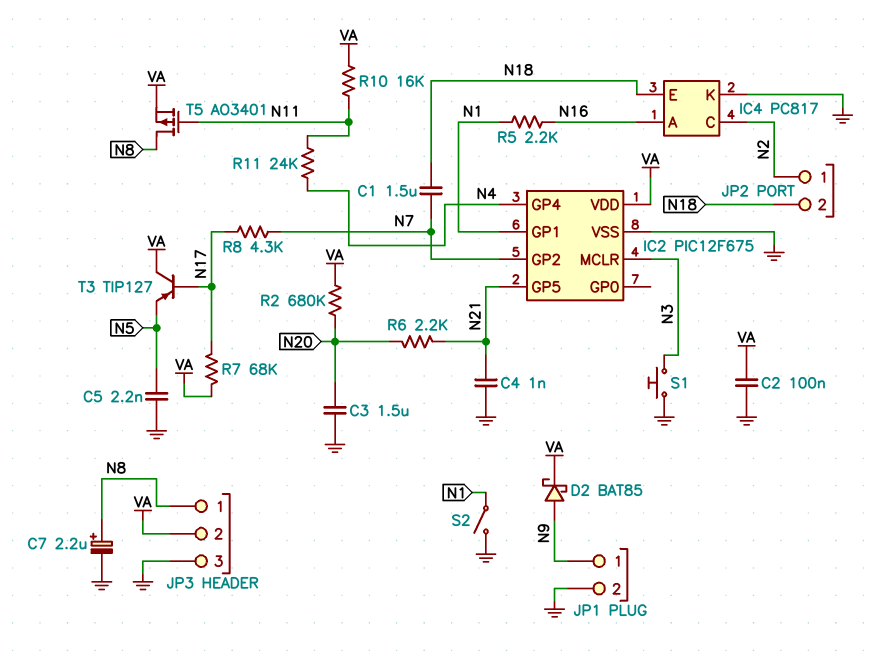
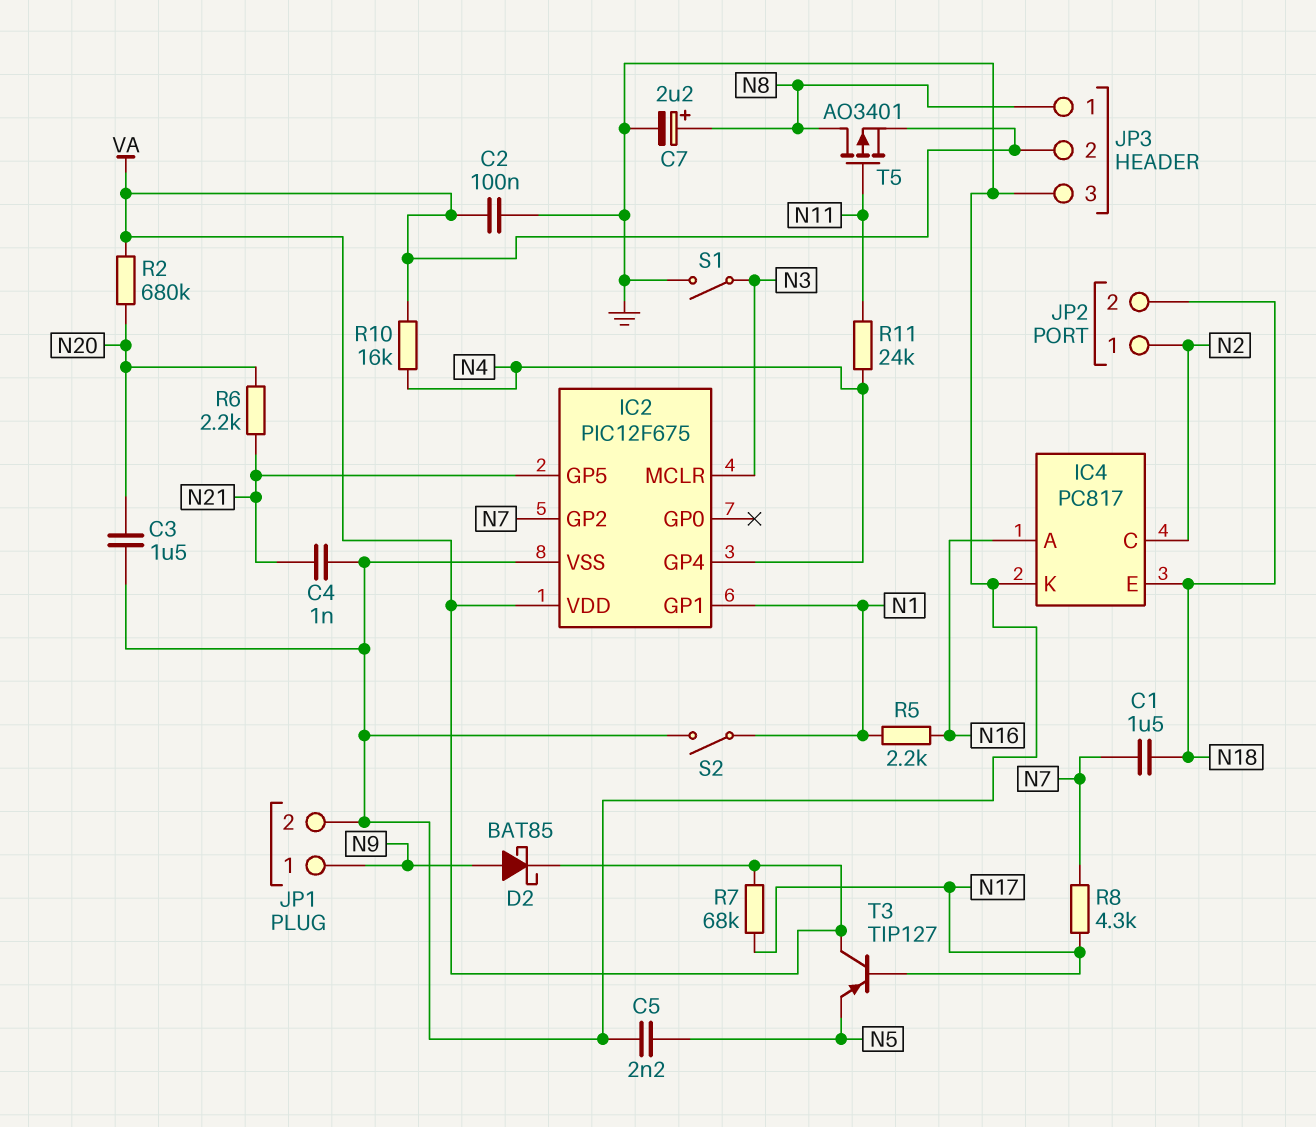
R10: 16k (N11, VA) -> 16k (N4, VA)
S1: button (GND, N3) -> switch (GND, N3)

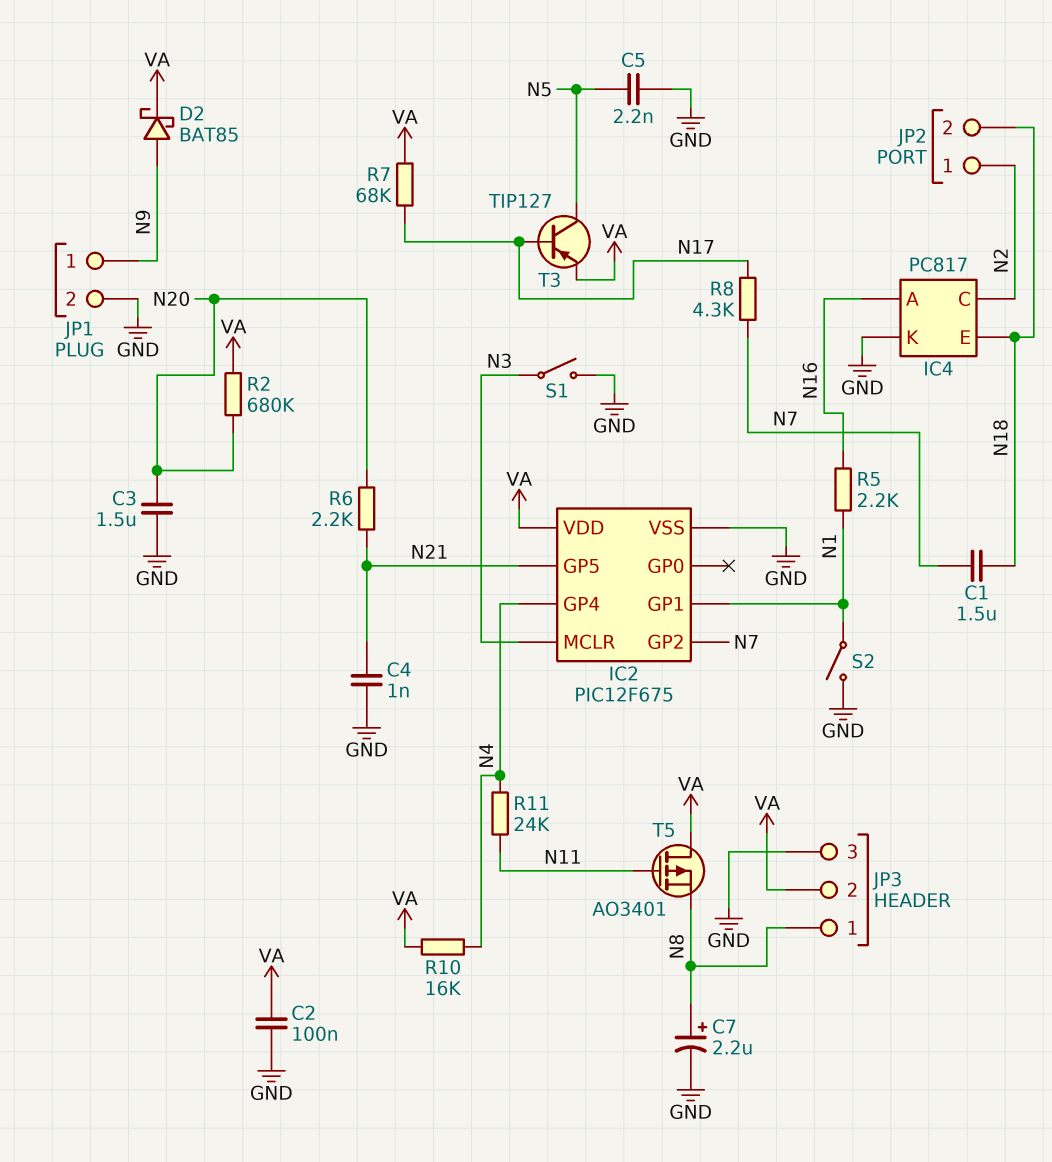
T3: PNP TIP127 (B N17, C VA, E N5) -> PNP TIP127 (B N17, C N5, E VA)
T5: PMOS AO3401 (G N11, D N8, S VA) -> PMOS AO3401 (G N11, D VA, S N8)

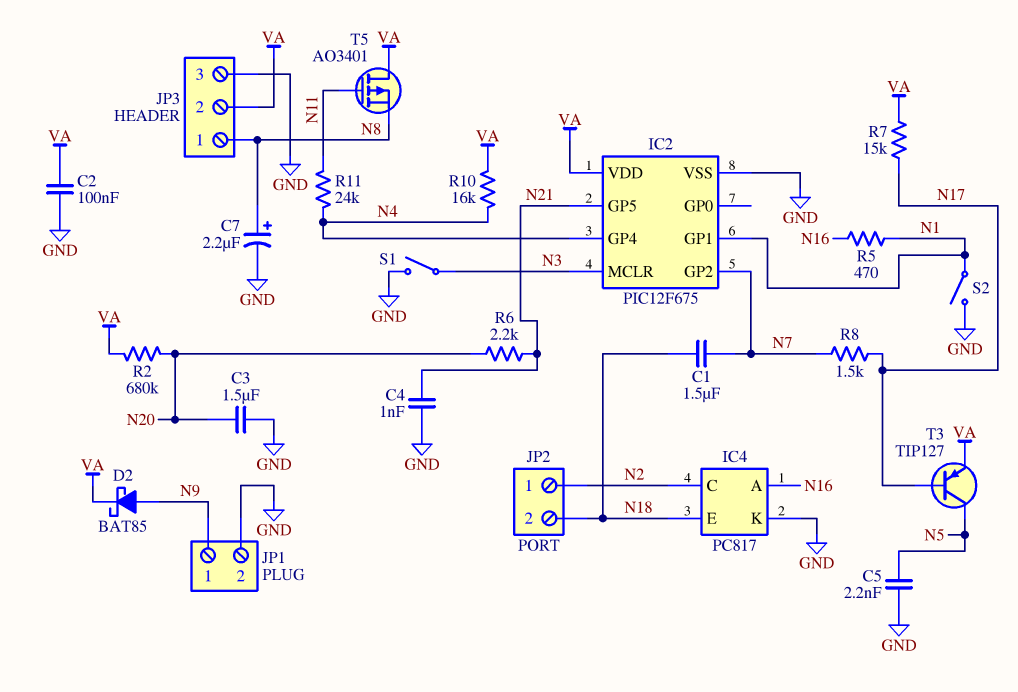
R5: 2.2k (N1, N16) -> 470 (N1, N16)
R7: 68k (N17, VA) -> 15k (N17, VA)
R8: 4.3k (N7, N17) -> 1.5k (N7, N17)

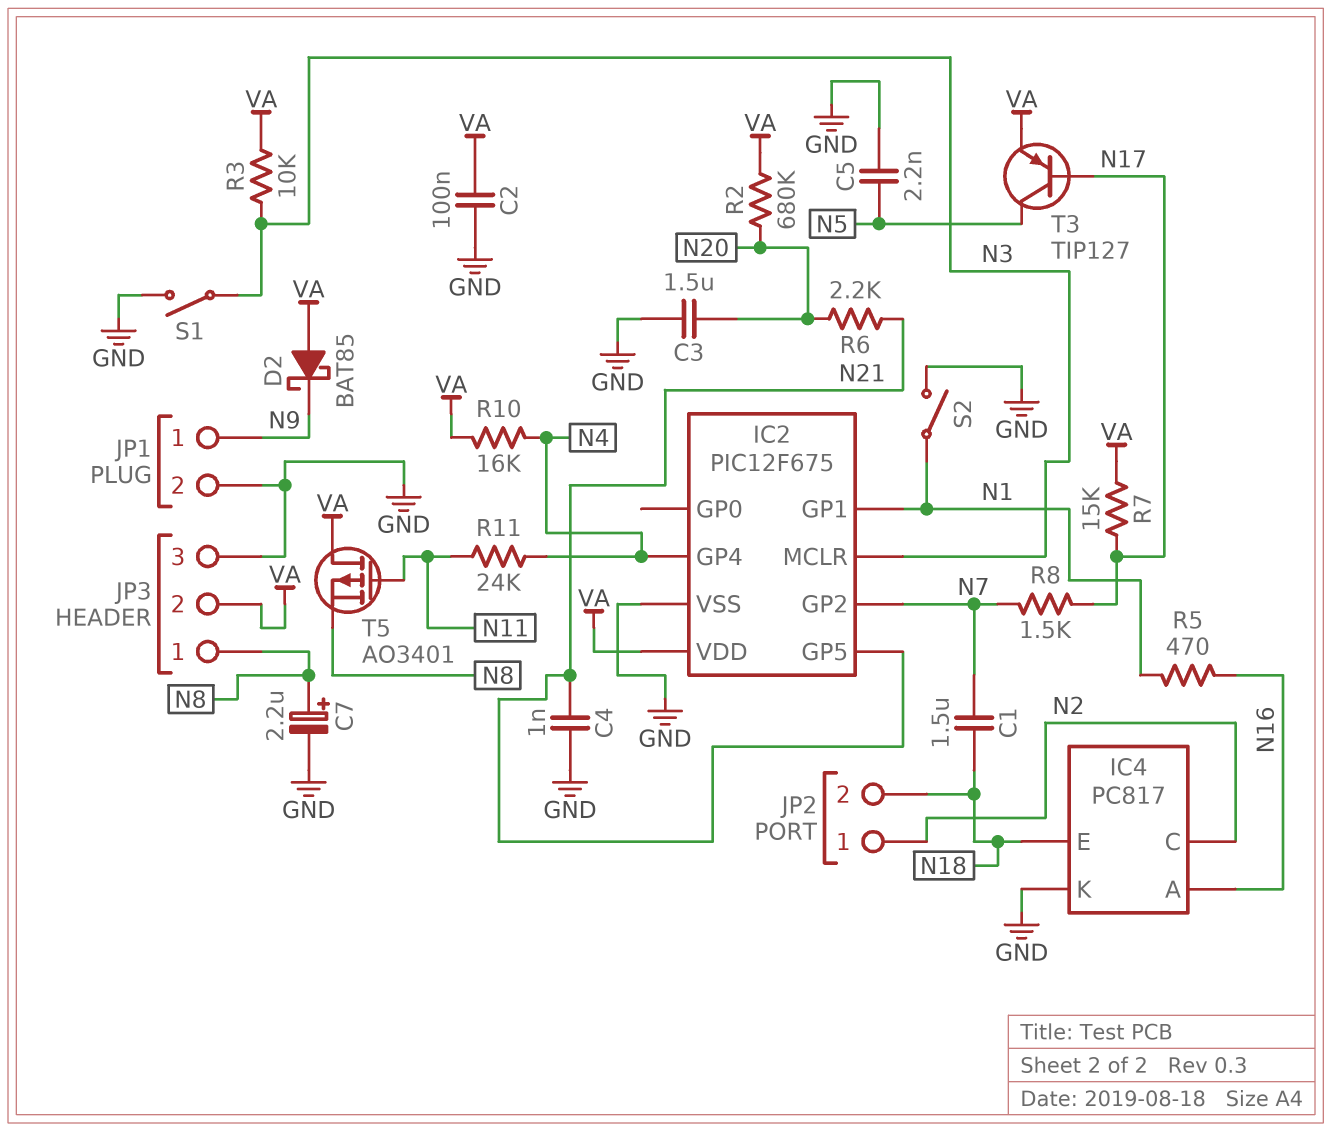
D2: schottky BAT85 (A N9, K VA) -> schottky BAT85 (A VA, K N9)
R3: none -> 10k (N3, VA)

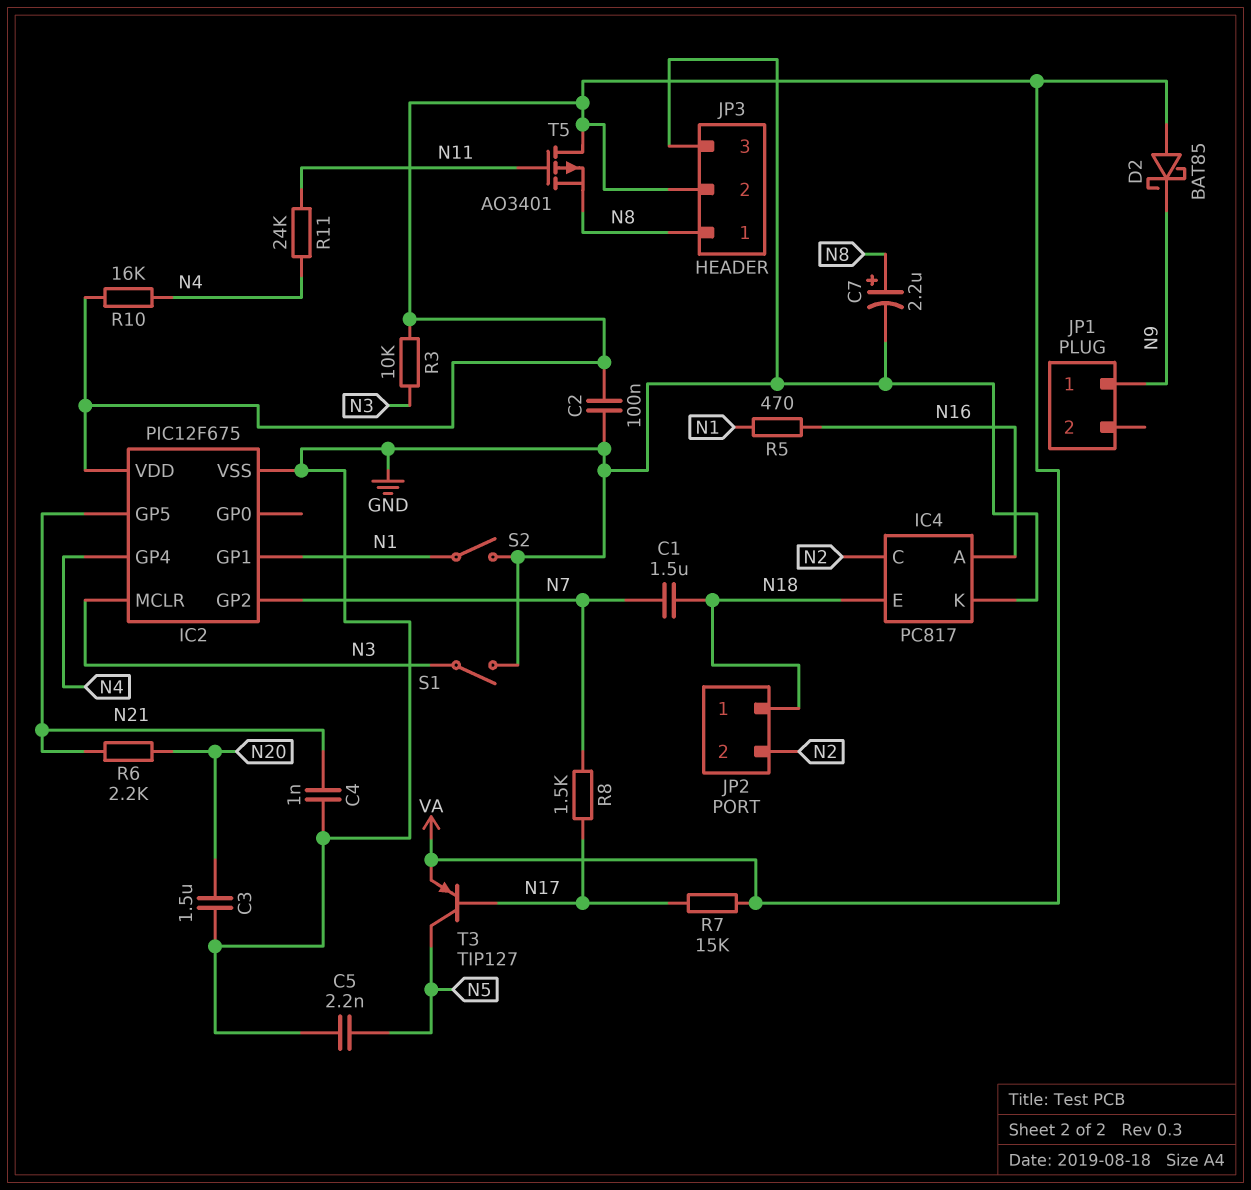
JP1 pin 2: GND -> none
JP2 pin 1: N2 -> N18
JP2 pin 2: N18 -> N2
R2: 680k (N20, VA) -> none

